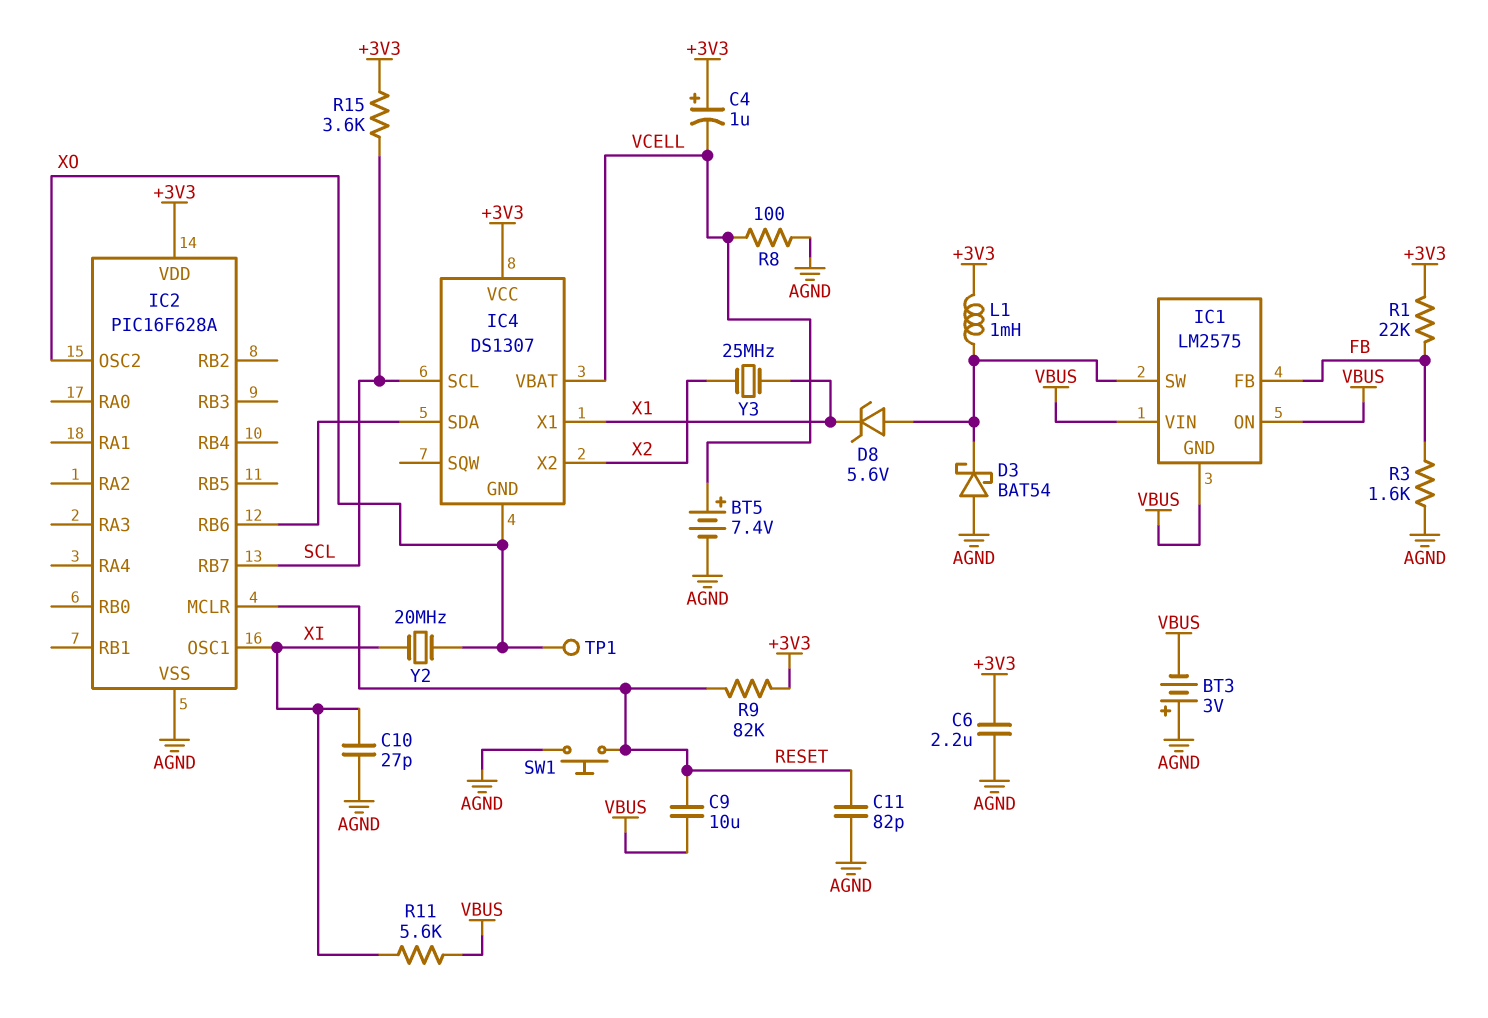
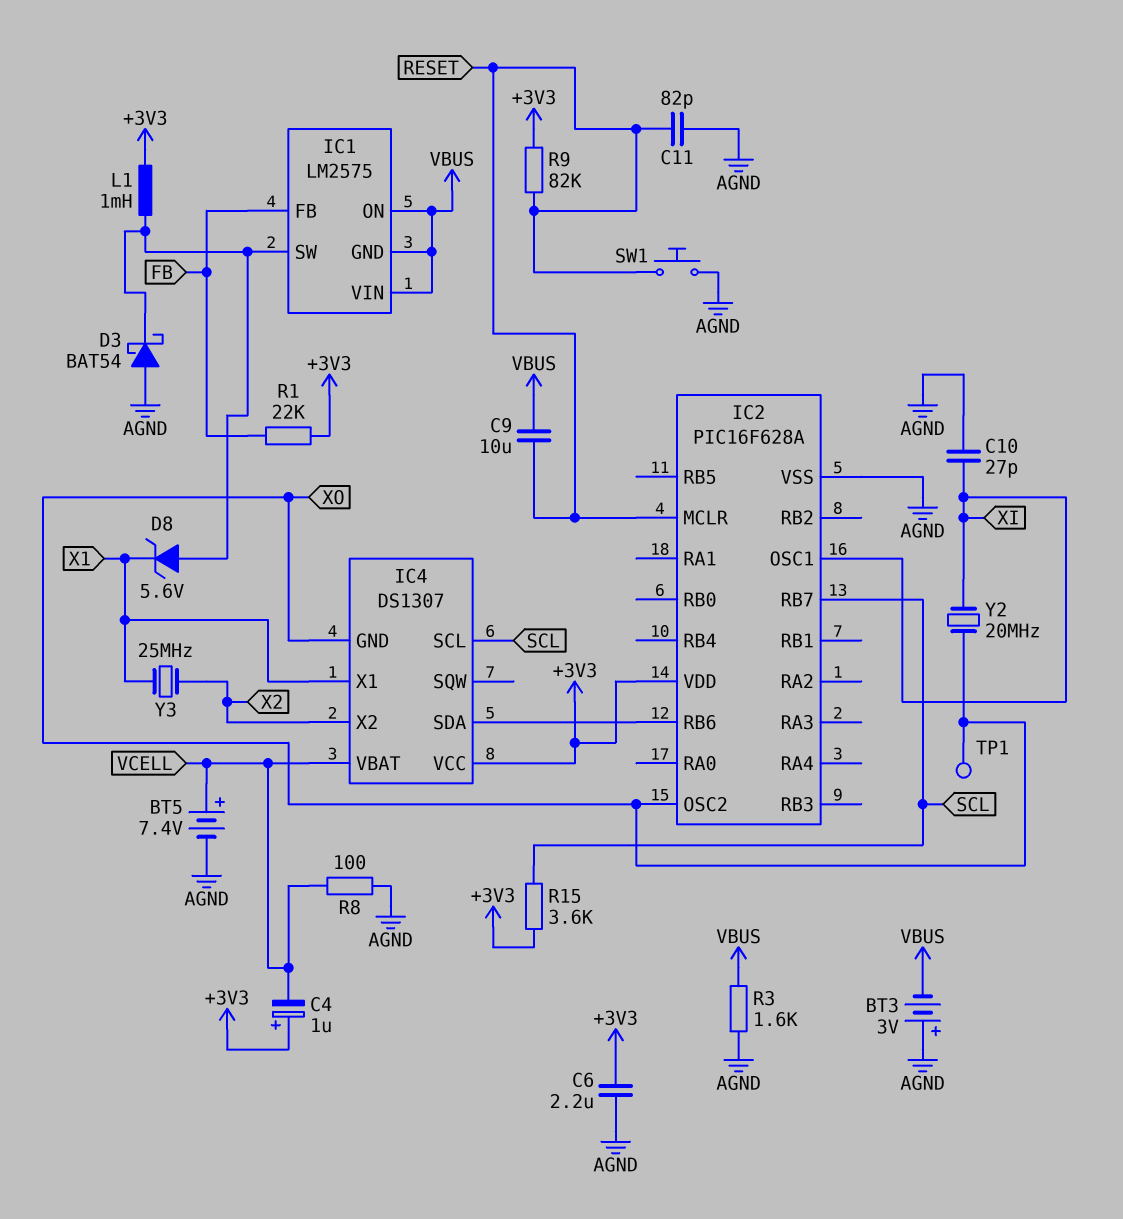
R3: 1.6k (AGND, FB) -> 1.6k (AGND, VBUS)
R11: 5.6k (VBUS, XI) -> none

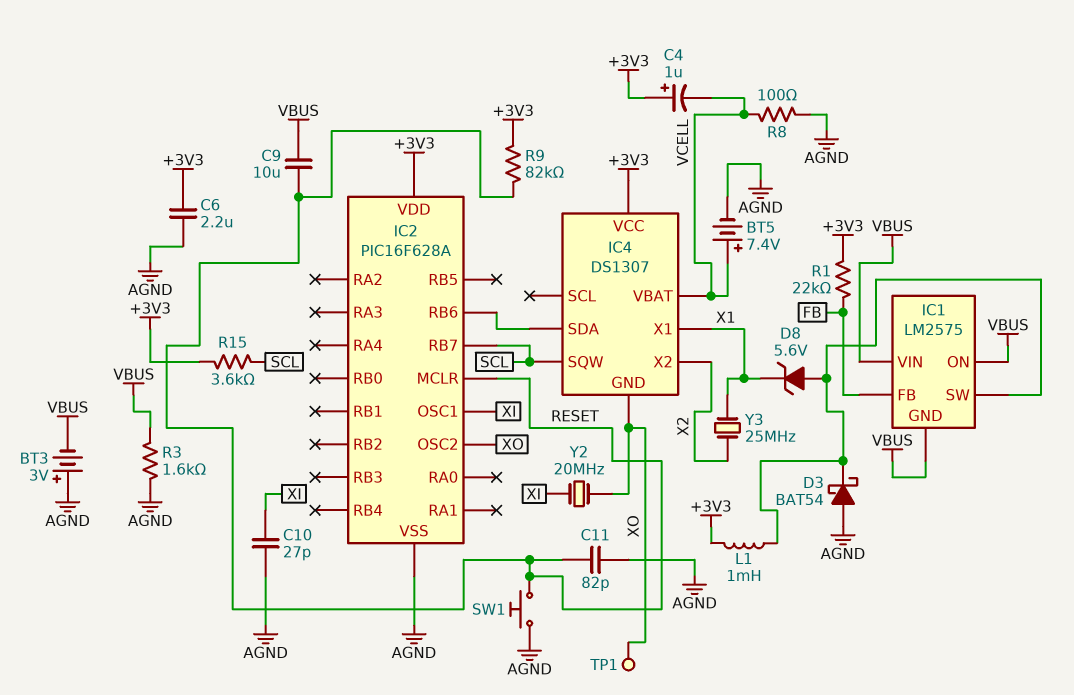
IC4 pin SCL: SCL -> none
IC4 pin SQW: none -> SCL

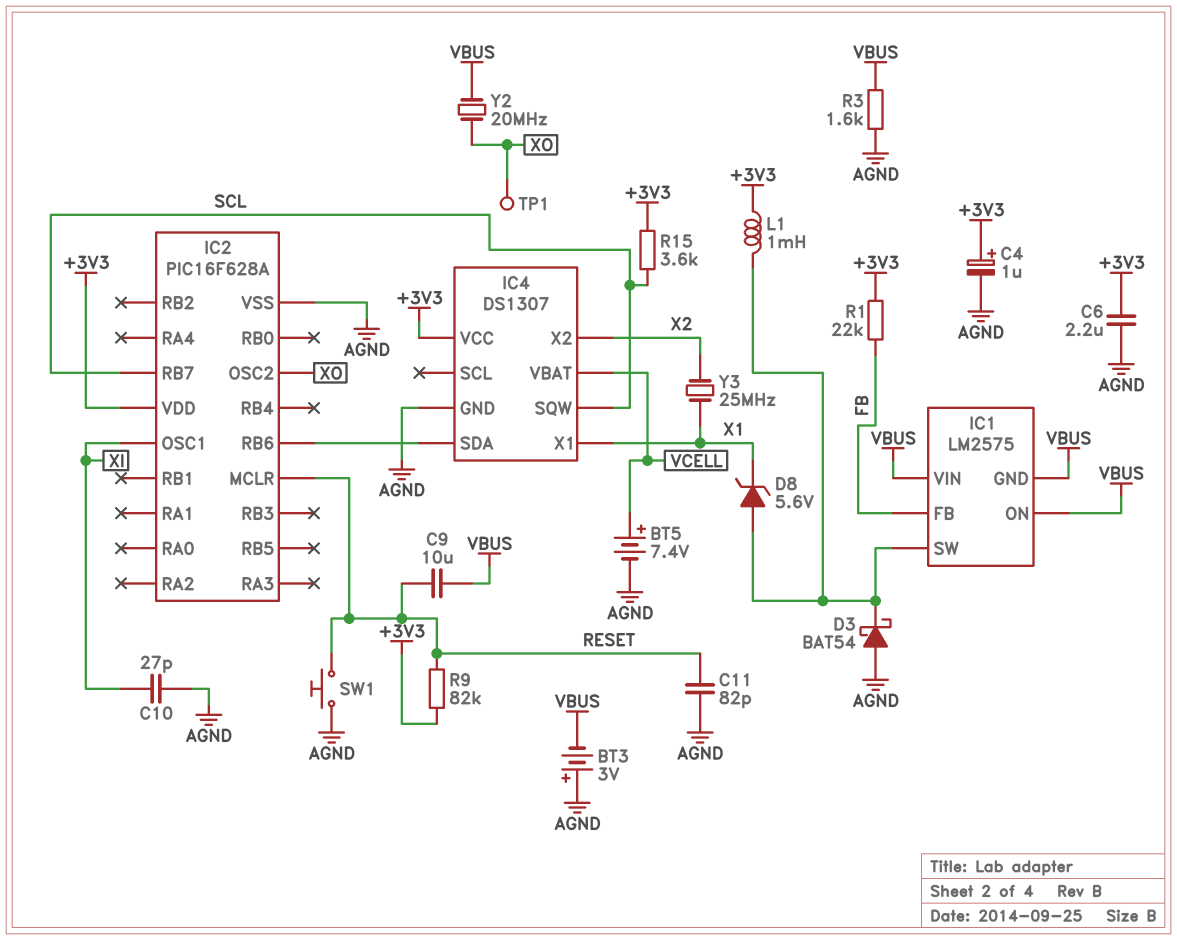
C4: 1uF (plus +3V3, minus VCELL) -> 1uF (plus +3V3, minus AGND)
IC4 pin GND: XO -> AGND
R8: 100 (AGND, VCELL) -> none
Y2: 20MHz (XI, XO) -> 20MHz (VBUS, XO)

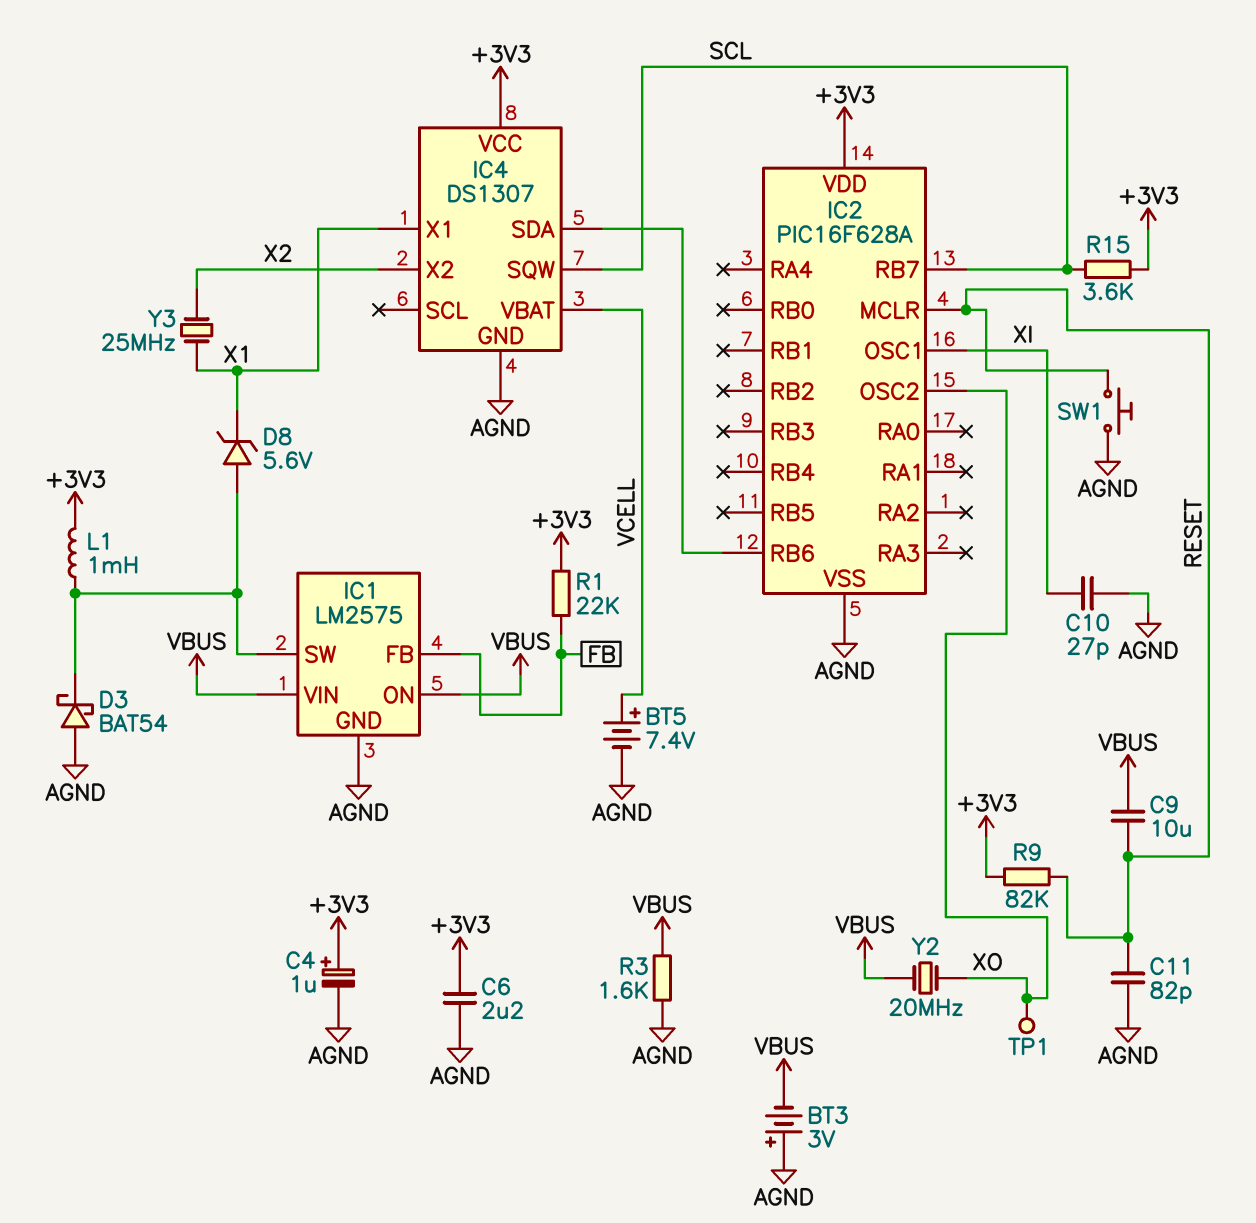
IC1 pin GND: VBUS -> AGND

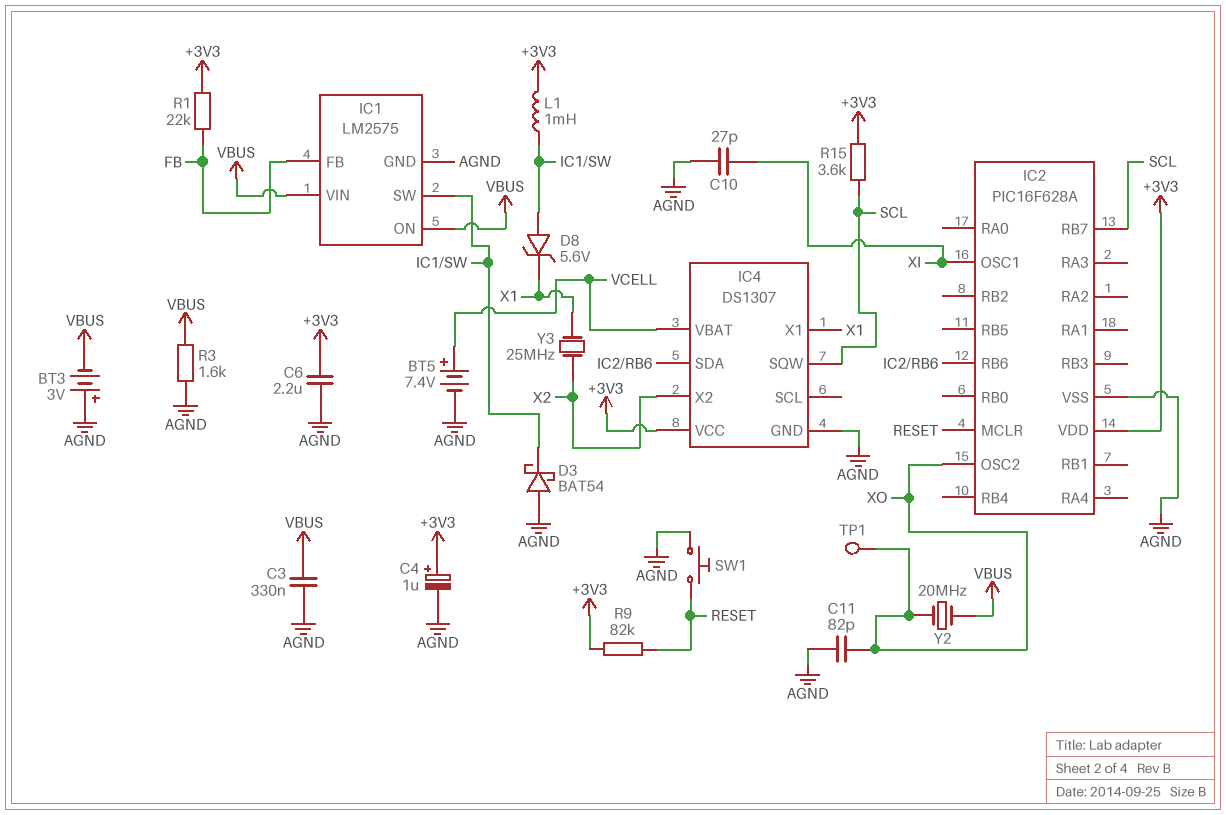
C3: none -> 330nF (AGND, VBUS)
C9: 10uF (RESET, VBUS) -> none
C11: 82pF (AGND, RESET) -> 82pF (AGND, XO)

